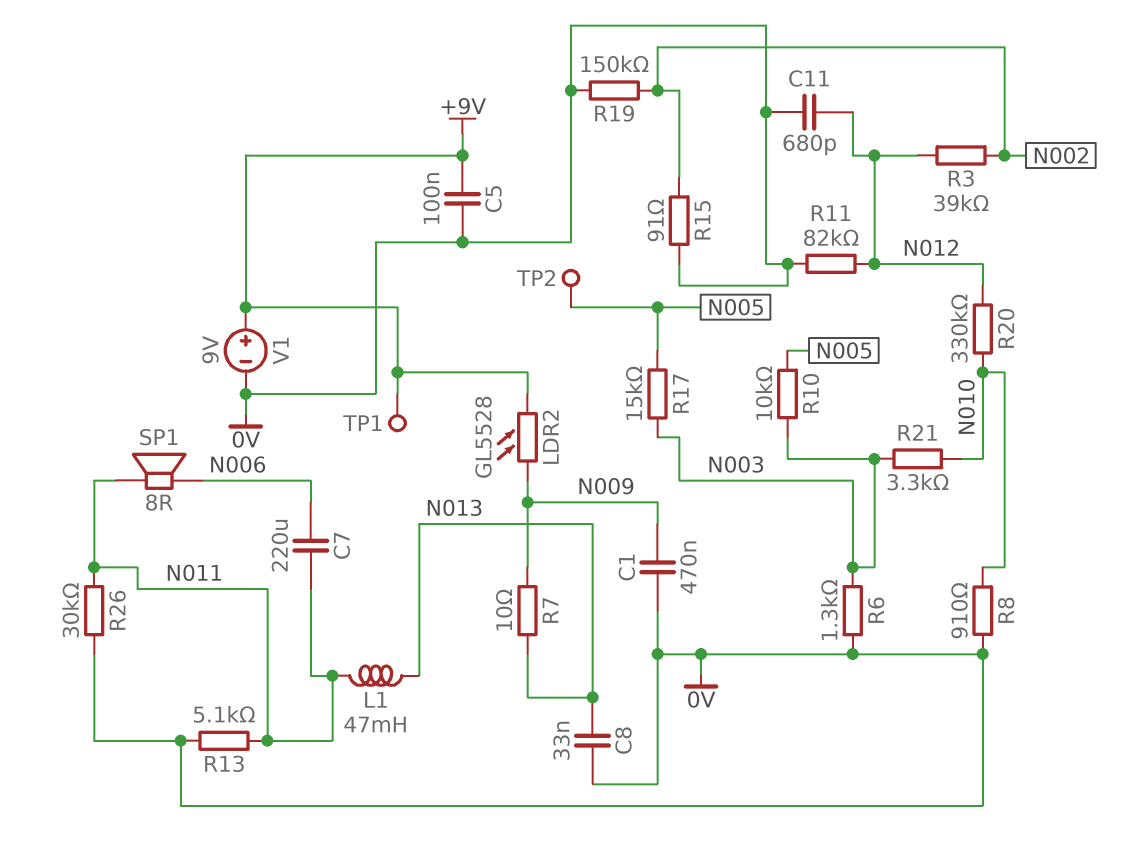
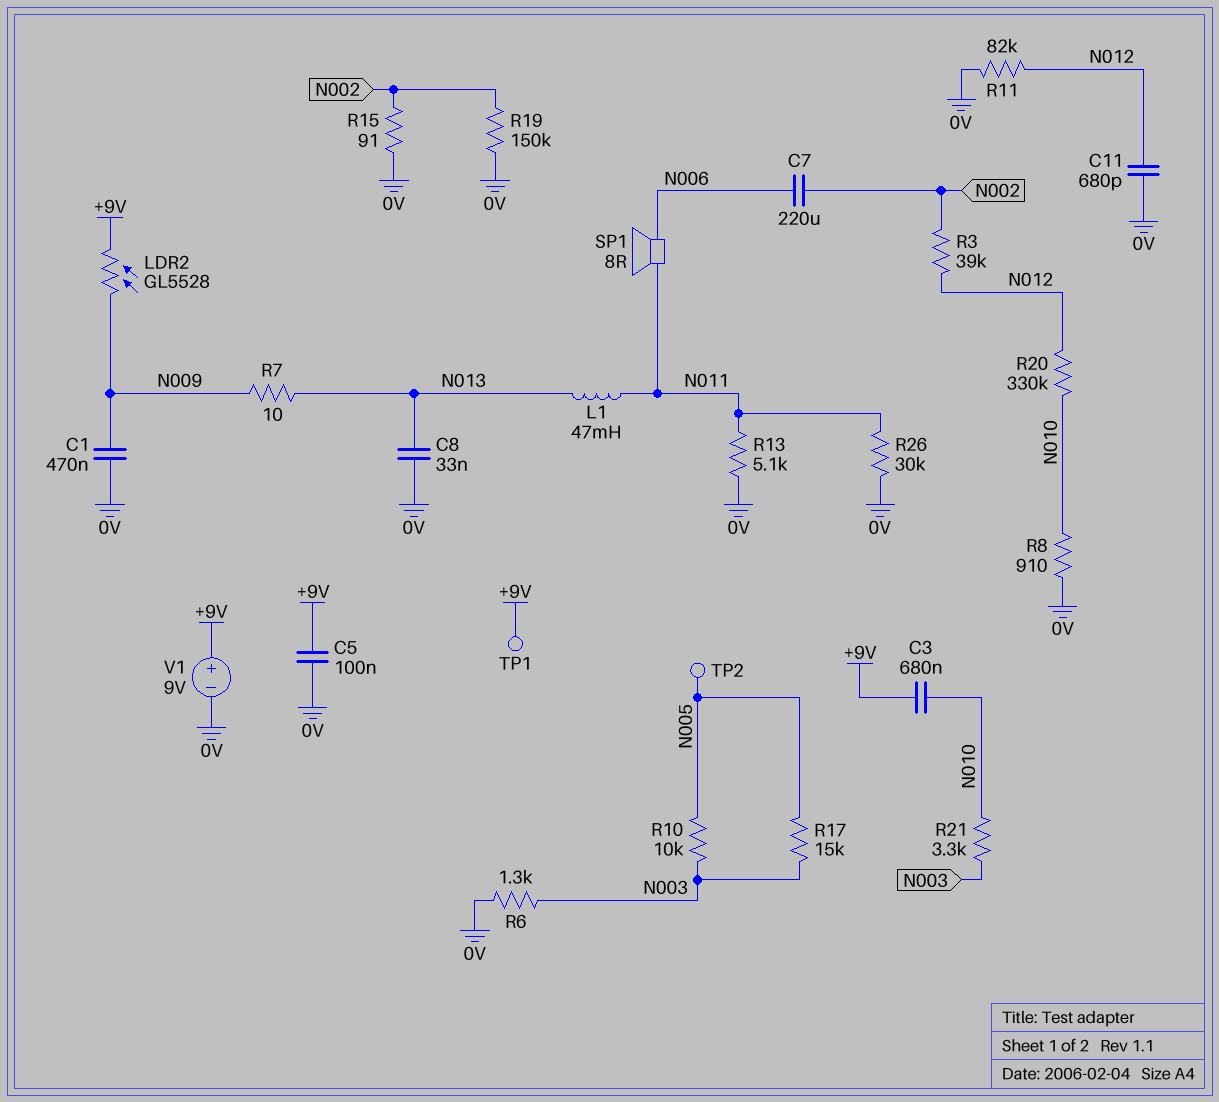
C3: none -> 680nF (+9V, N010)
C7: 220uF (N006, N011) -> 220uF (N002, N006)

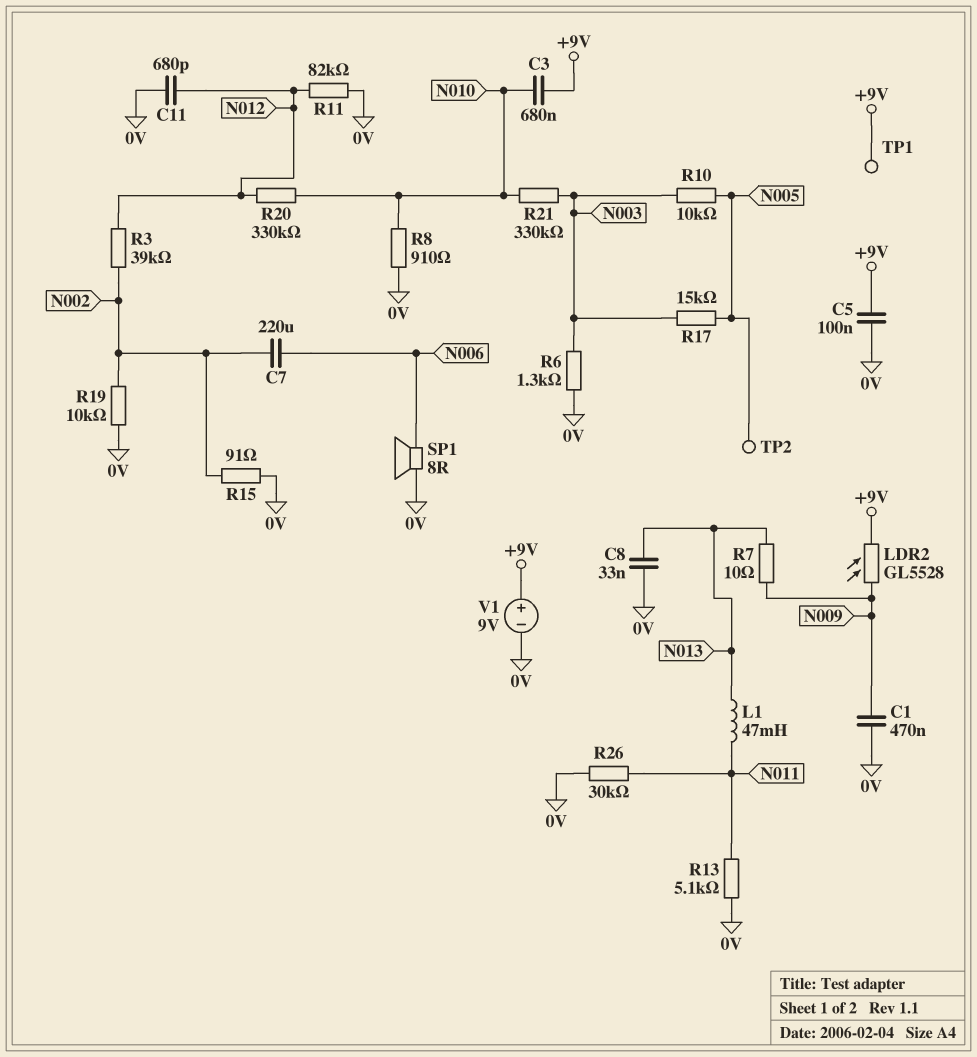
R19: 150k (0V, N002) -> 10k (0V, N002)
R21: 3.3k (N003, N010) -> 330k (N003, N010)
SP1: speaker 8R (N006, N011) -> speaker 8R (0V, N006)

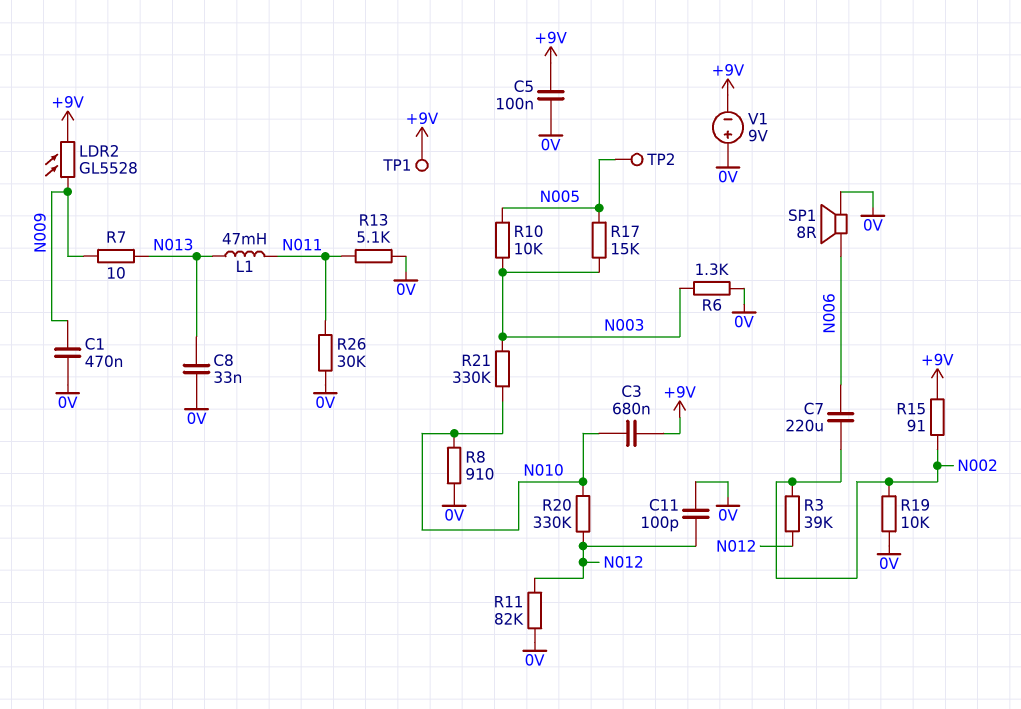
C11: 680pF (0V, N012) -> 100pF (0V, N012)
R15: 91 (0V, N002) -> 91 (+9V, N002)
V1: 9V (plus +9V, minus 0V) -> 9V (plus 0V, minus +9V)

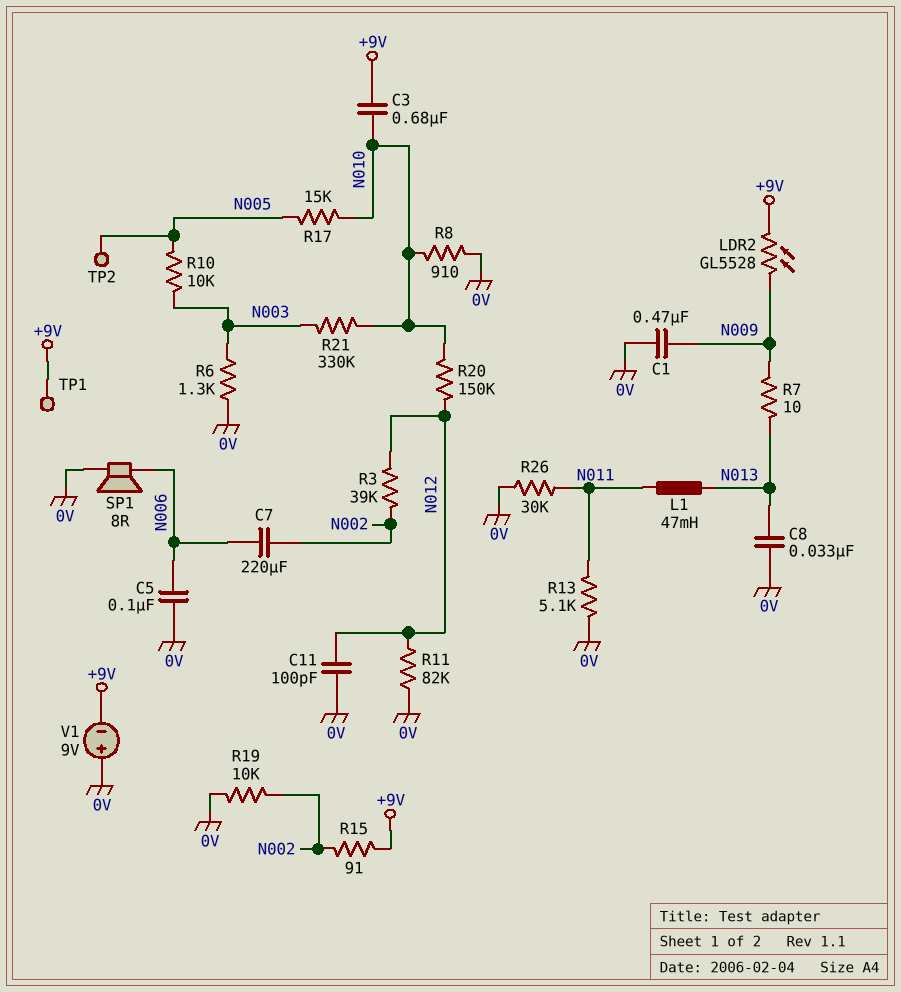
C5: 100nF (+9V, 0V) -> 100nF (0V, N006)
R17: 15k (N003, N005) -> 15k (N005, N010)
R20: 330k (N010, N012) -> 150k (N010, N012)

